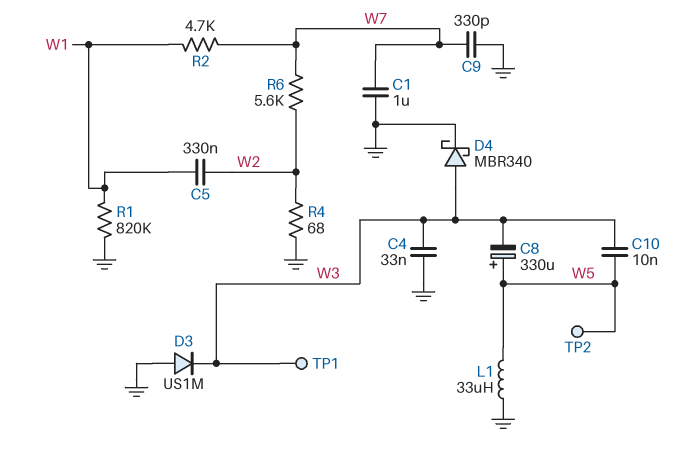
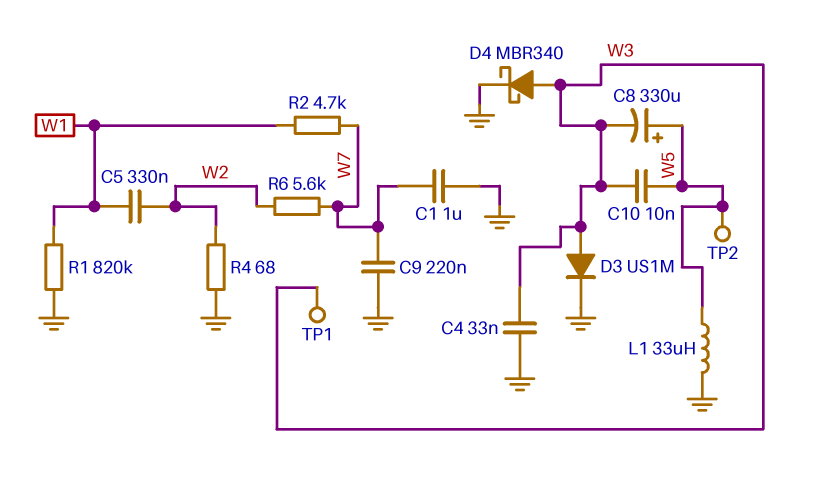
C9: 330pF (GND, W7) -> 220nF (GND, W7)
D3: diode US1M (A GND, K W3) -> diode US1M (A W3, K GND)

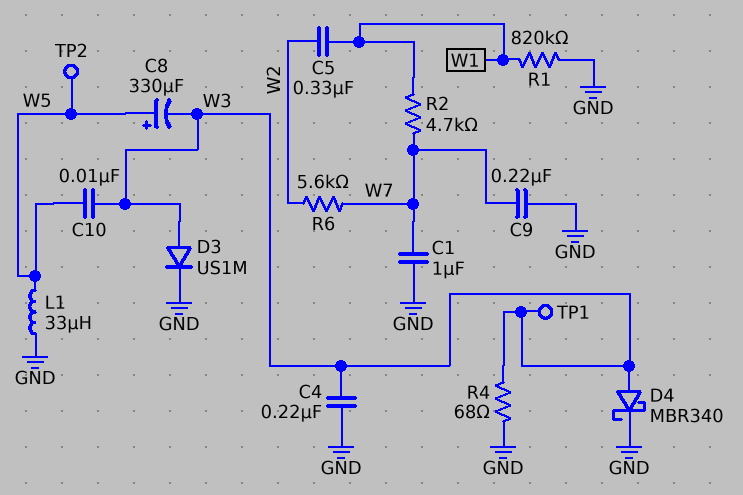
C4: 33nF (GND, W3) -> 220nF (GND, W3)
R4: 68 (GND, W2) -> 68 (GND, W3)

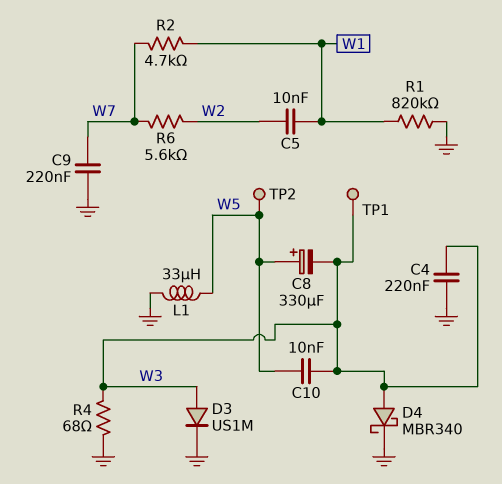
C1: 1uF (GND, W7) -> none
C5: 330nF (W1, W2) -> 10nF (W1, W2)

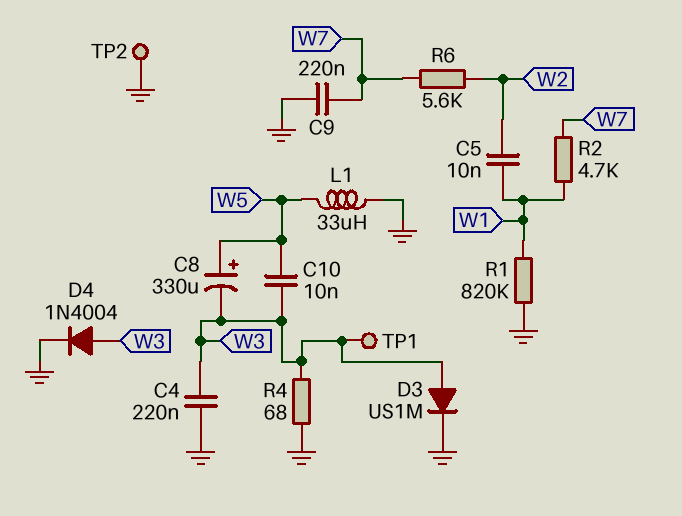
D4: schottky MBR340 (A W3, K GND) -> diode 1N4004 (A W3, K GND)
TP2: test point (W5) -> test point (GND)

